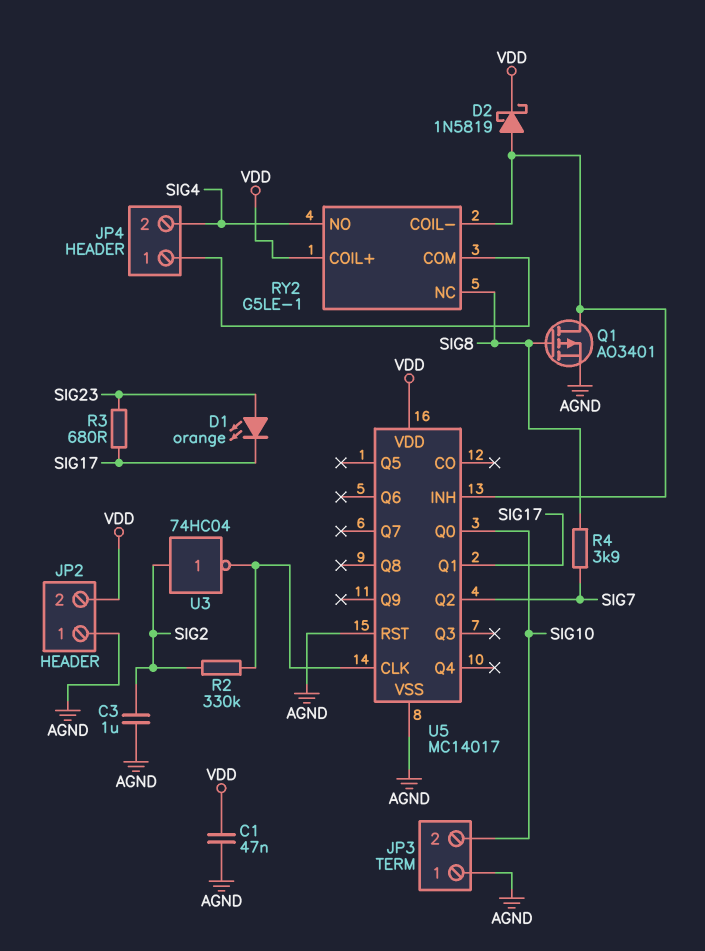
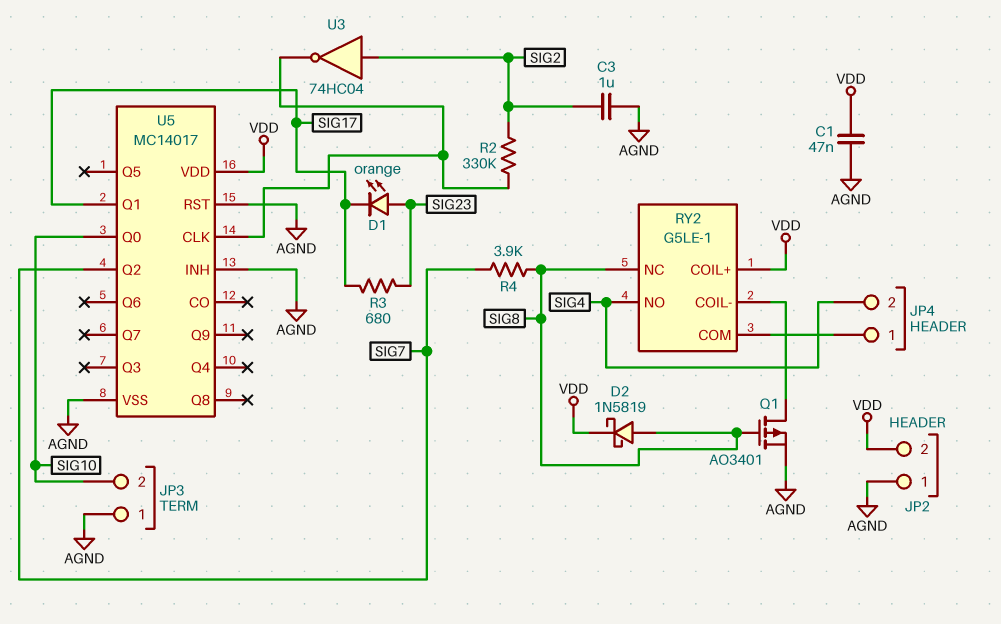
D2: schottky 1N5819 (A RY2/COIL-, K VDD) -> schottky 1N5819 (A SIG8, K VDD)
U5 pin INH: RY2/COIL- -> AGND

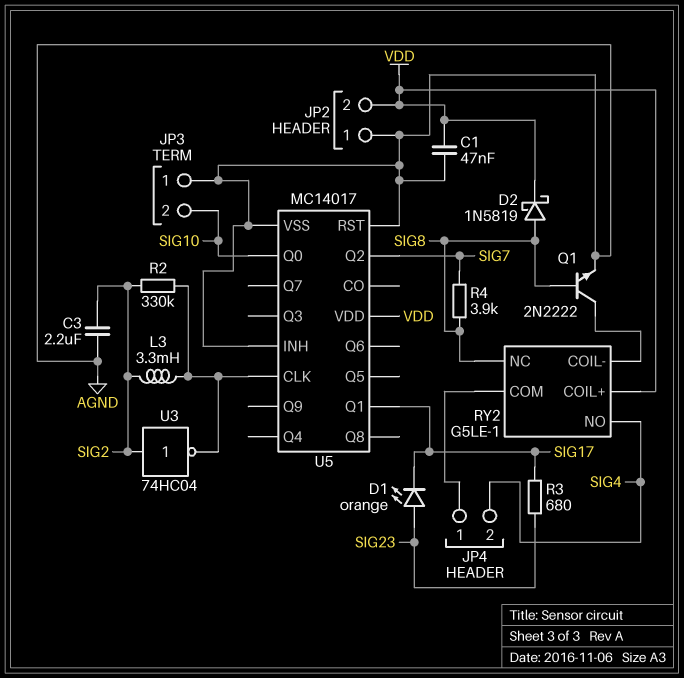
C3: 1uF (AGND, SIG2) -> 2.2uF (AGND, SIG2)
L3: none -> 3.3mH (SIG2, U5/CLK)
Q1: PMOS AO3401 (G SIG8, D RY2/COIL-, S AGND) -> NPN 2N2222 (B SIG8, C RY2/COIL-, E AGND)

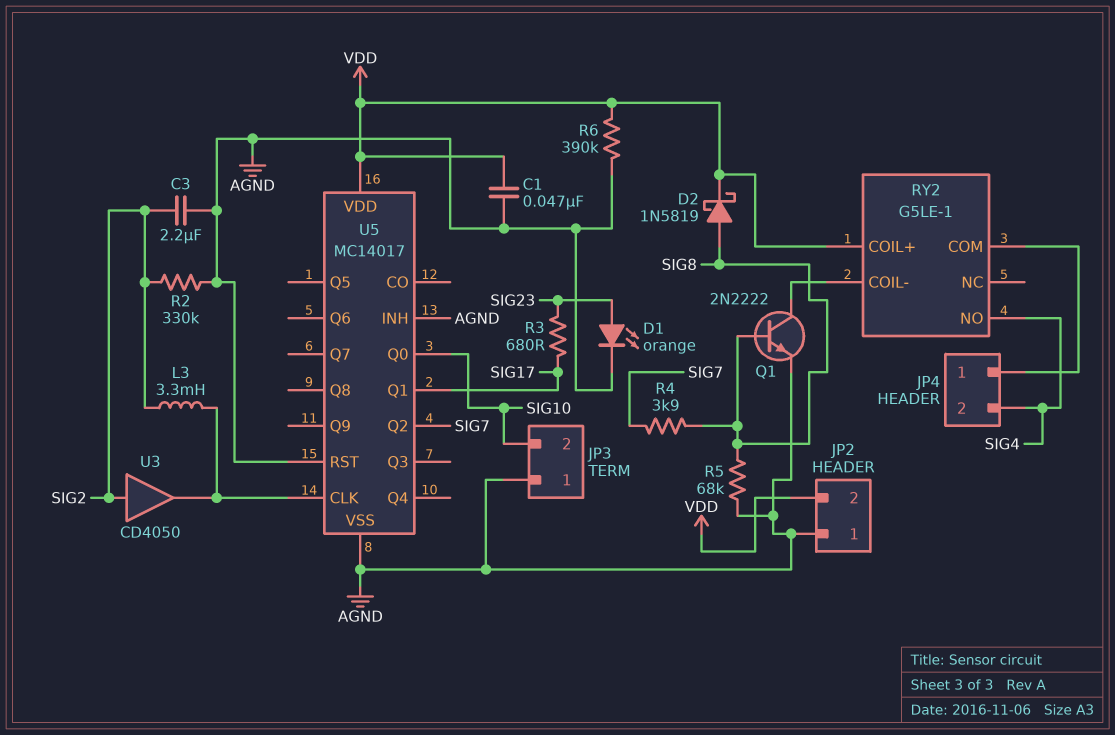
D1: LED orange (A SIG23, K SIG17) -> LED orange (A SIG23, K AGND)
R2: 330k (SIG2, U5/CLK) -> 330k (AGND, SIG2)
R5: none -> 68k (AGND, SIG8)
R6: none -> 390k (AGND, VDD)
RY2 pin NC: SIG8 -> none
U3: NOT 74HC04 (in SIG2, out U5/CLK) -> buffer CD4050 (in SIG2, out U5/CLK)

